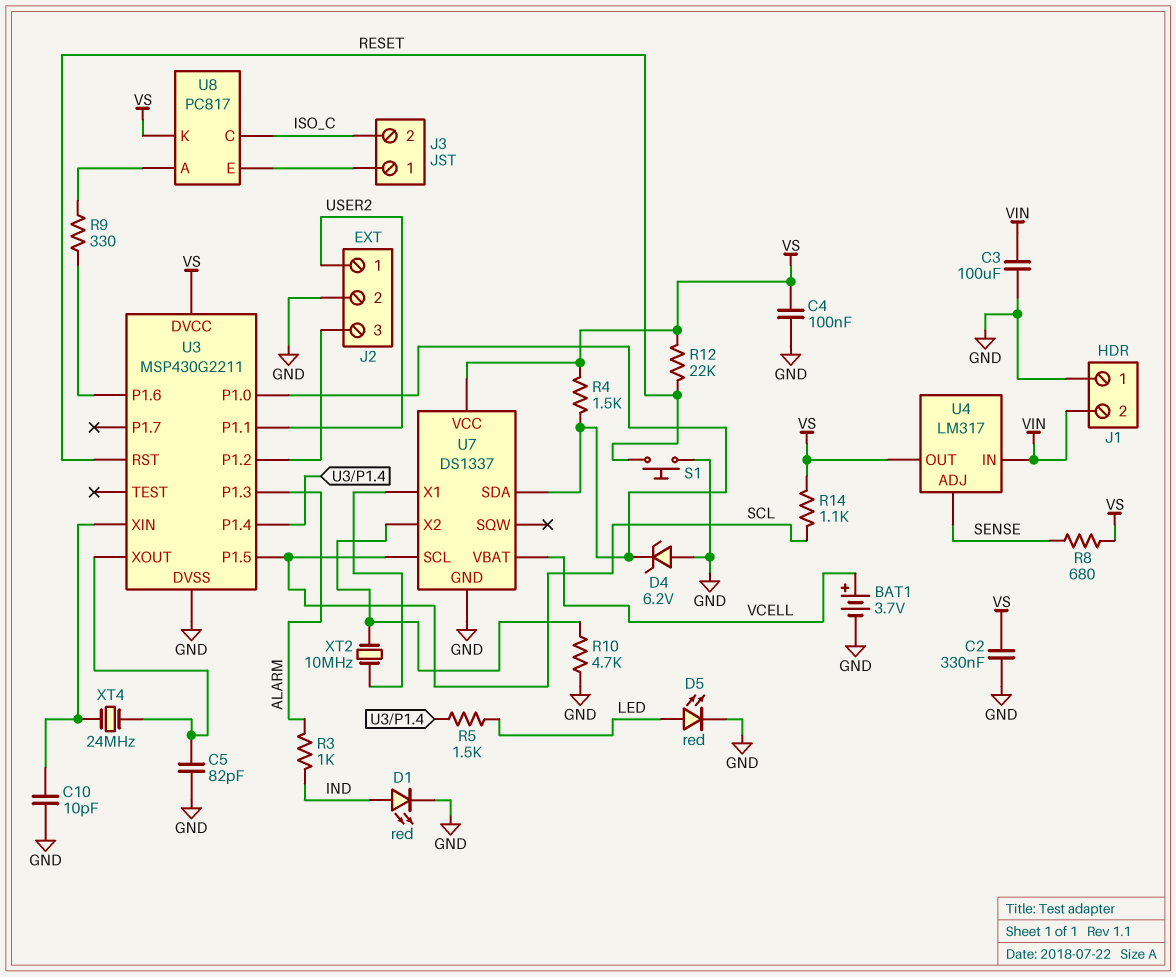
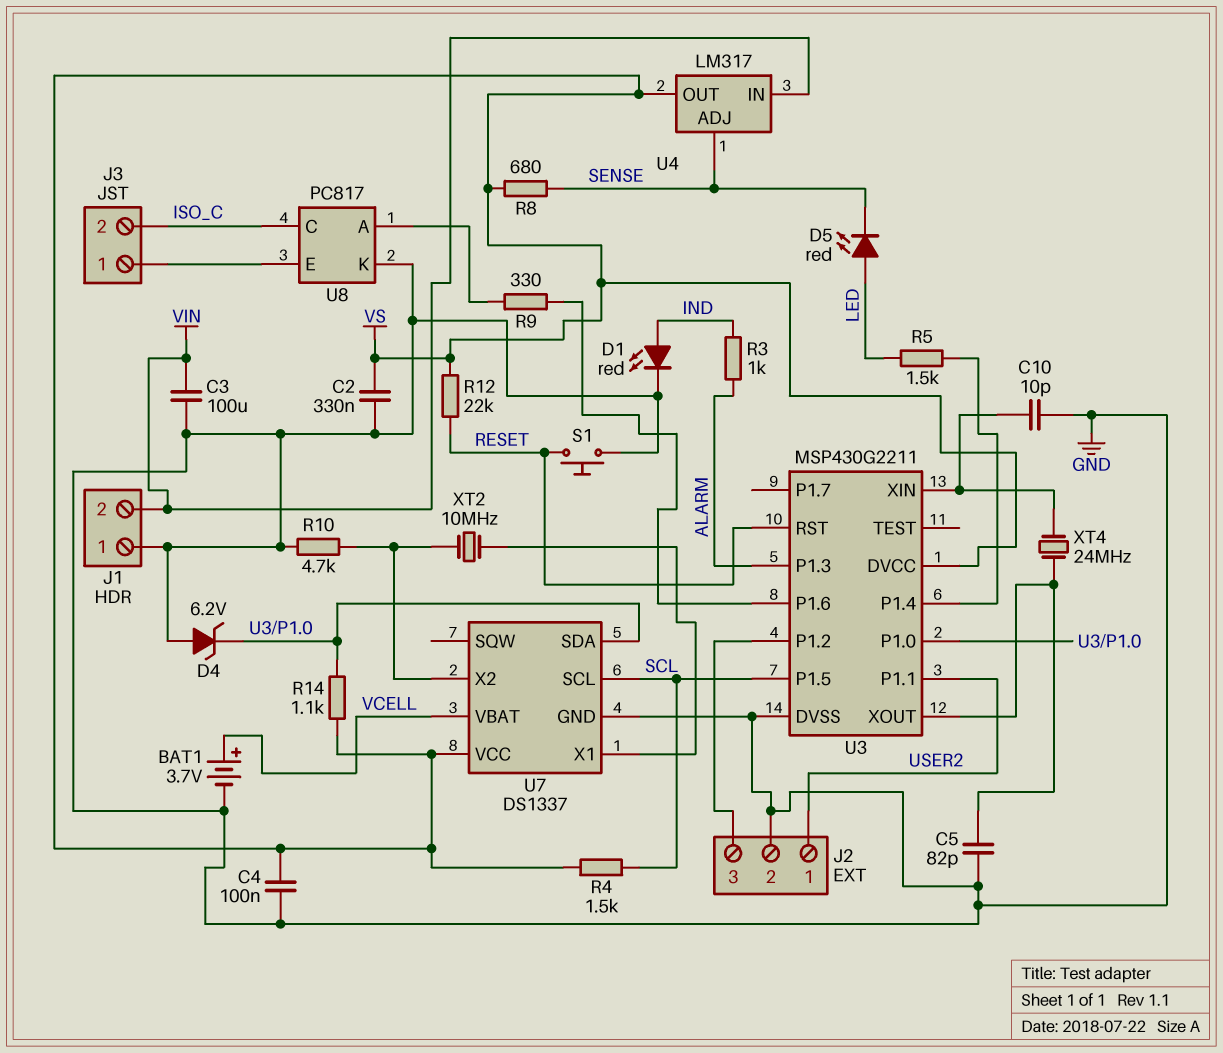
D5: LED red (A LED, K GND) -> LED red (A LED, K SENSE)
R4: 1.5k (U3/P1.0, VS) -> 1.5k (SCL, VS)
R14: 1.1k (SCL, VS) -> 1.1k (U3/P1.0, VS)
U8 pin K: VS -> GND

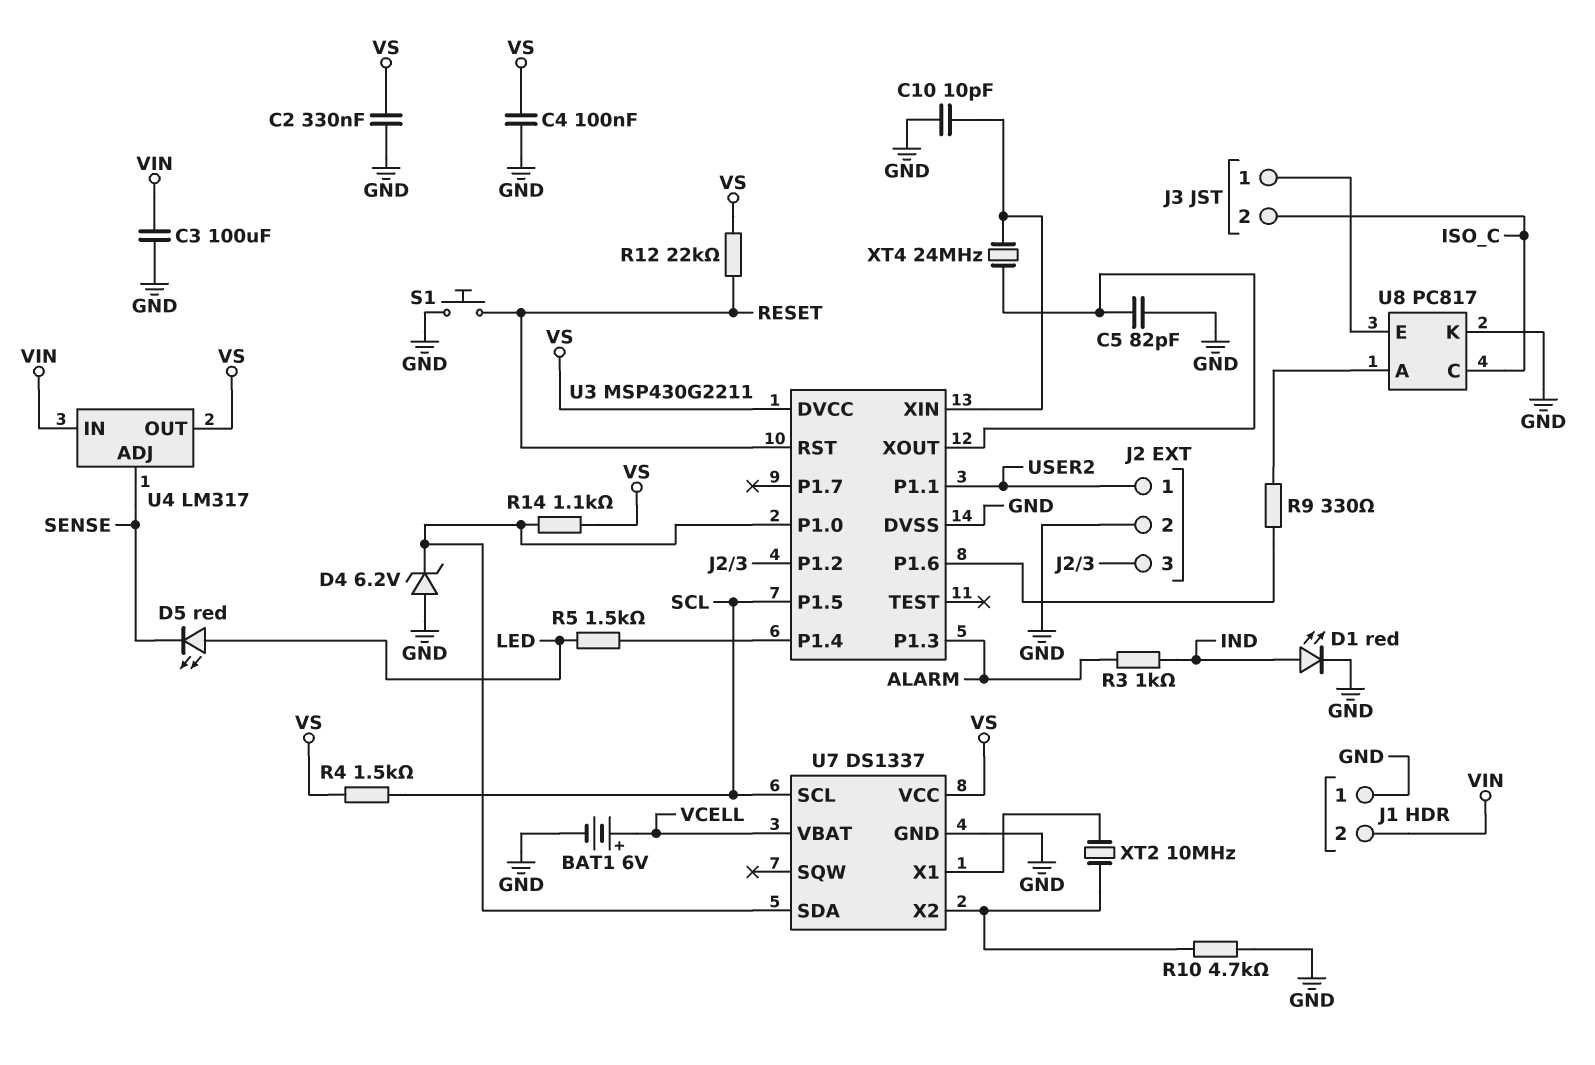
BAT1: 3.7V (plus VCELL, minus GND) -> 6V (plus VCELL, minus GND)
R8: 680 (SENSE, VS) -> none

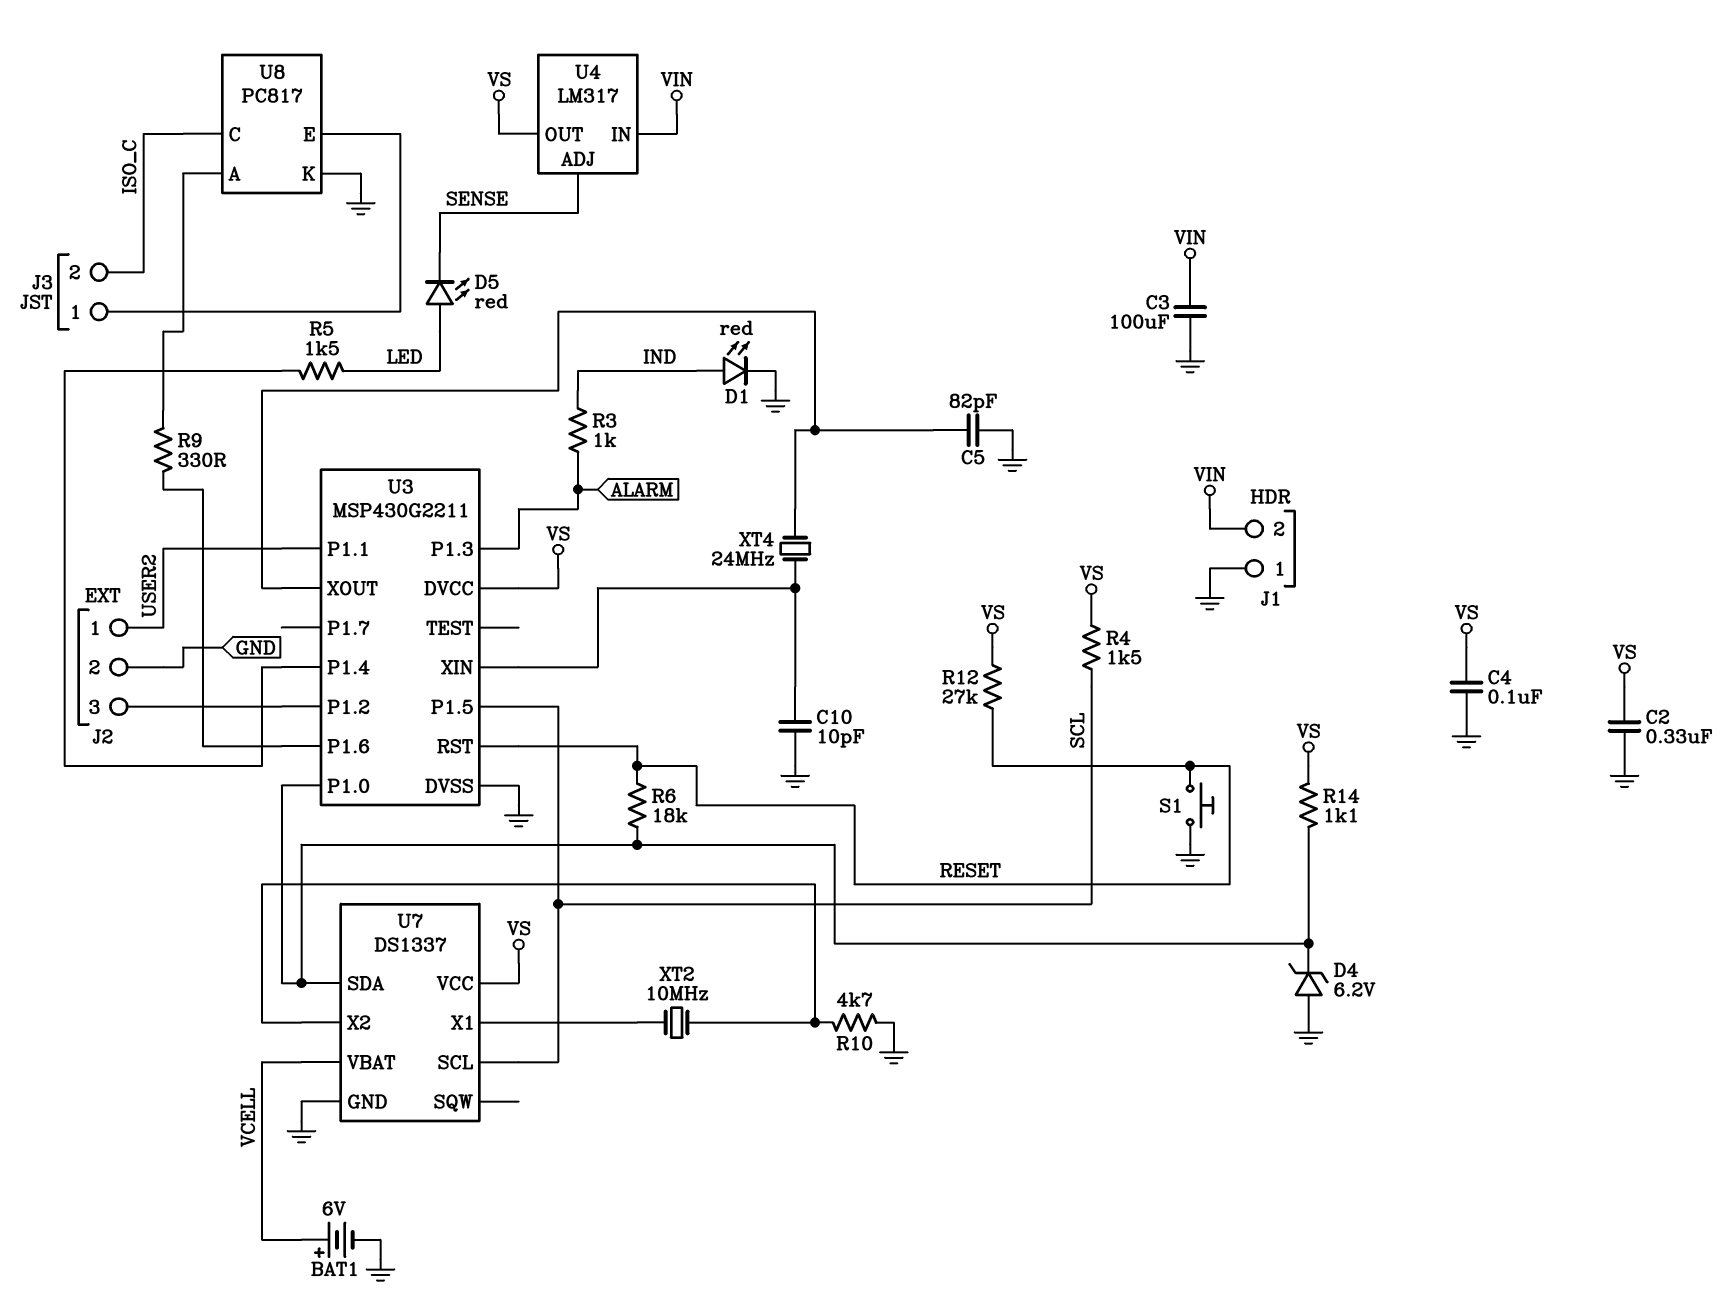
R6: none -> 18k (RESET, U3/P1.0)
R12: 22k (RESET, VS) -> 27k (RESET, VS)

